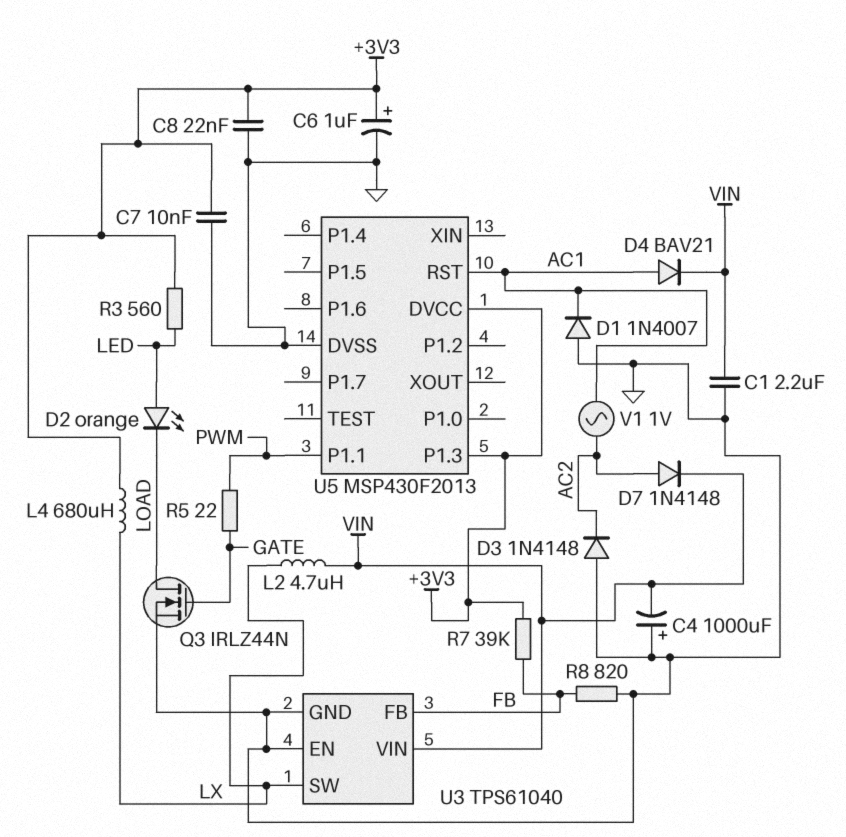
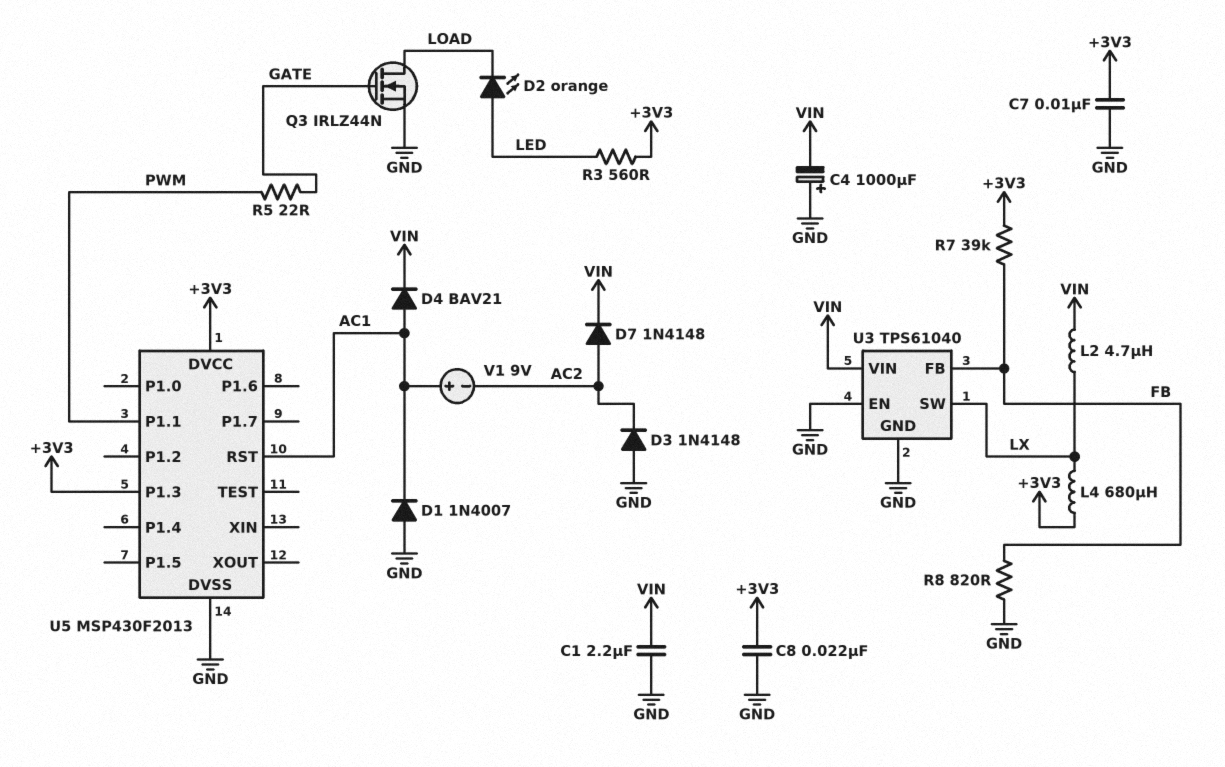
C6: 1uF (plus +3V3, minus GND) -> none
V1: AC 1V (AC1, AC2) -> 9V (plus AC1, minus AC2)

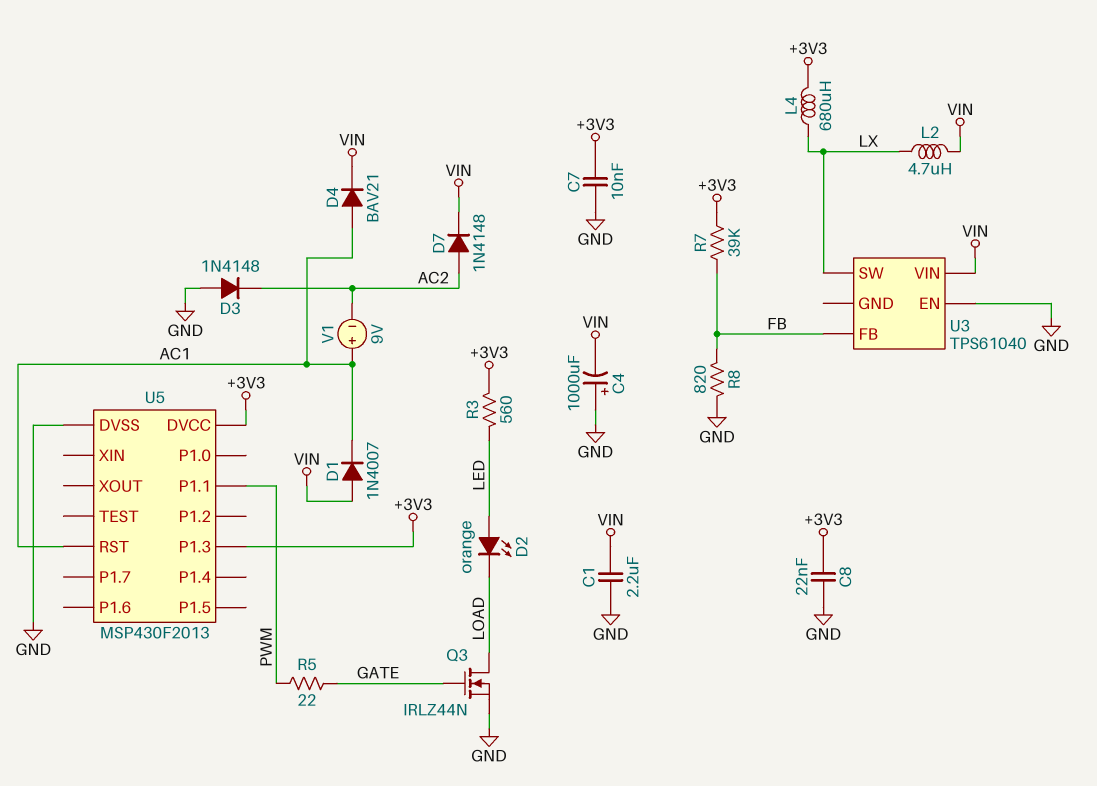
D1: diode 1N4007 (A GND, K AC1) -> diode 1N4007 (A VIN, K AC1)
U3 pin GND: GND -> none

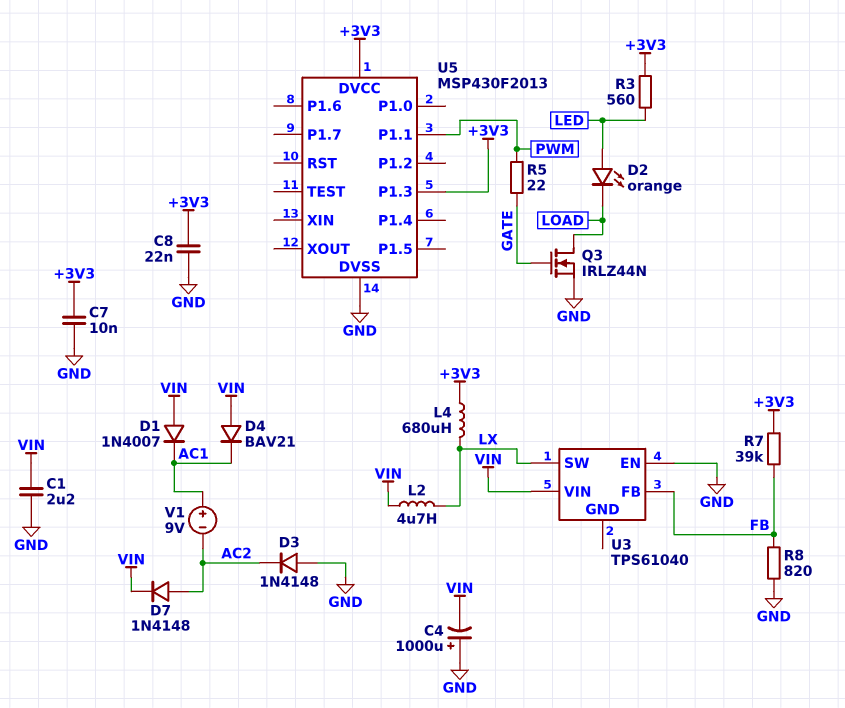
D4: diode BAV21 (A AC1, K VIN) -> diode BAV21 (A VIN, K AC1)
U5 pin RST: AC1 -> none

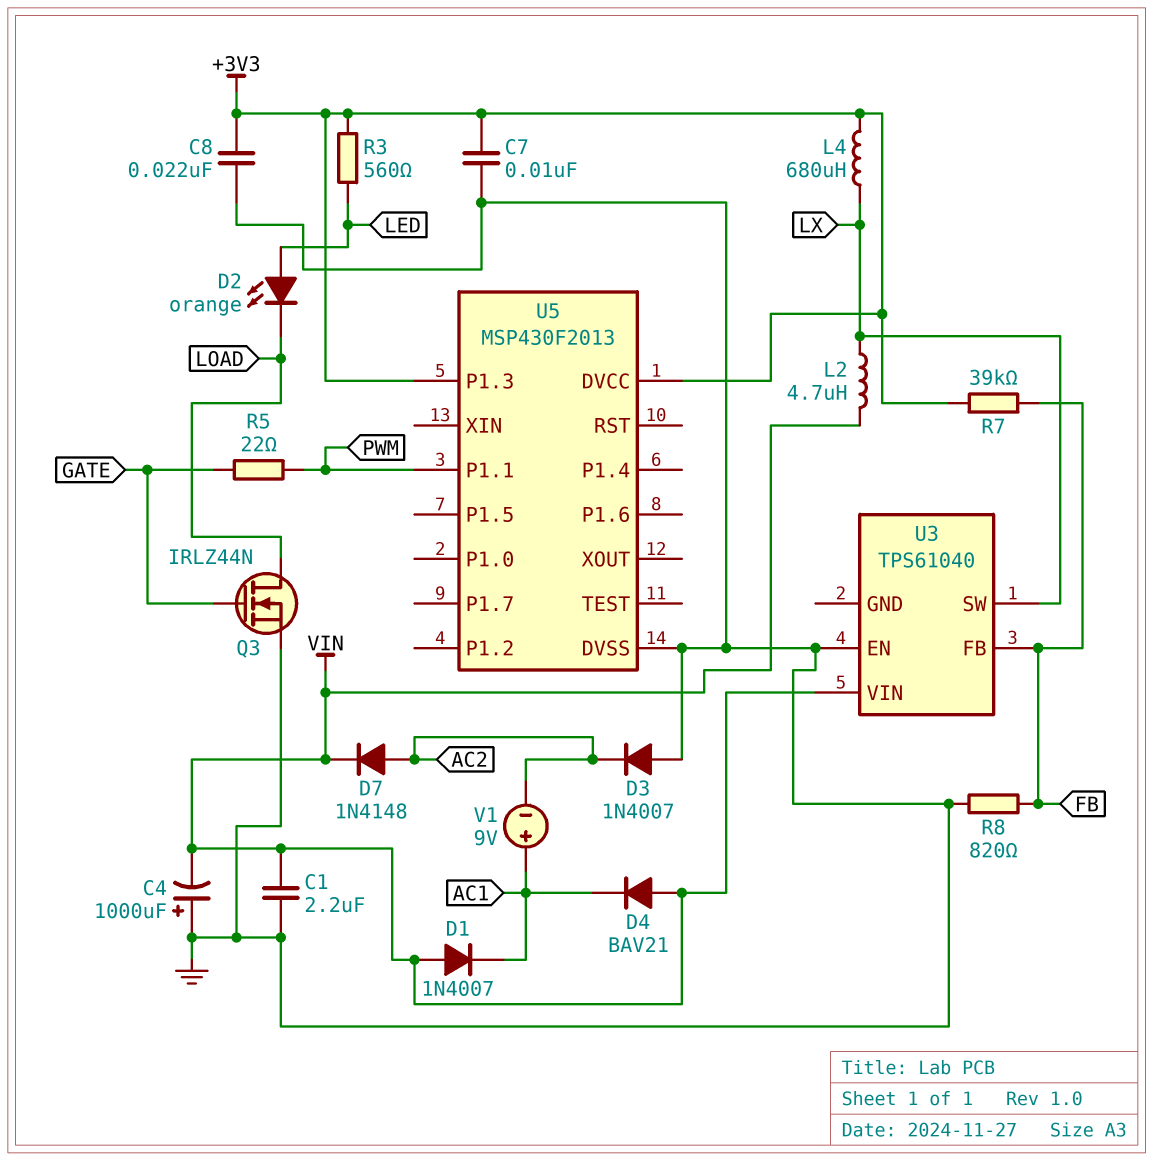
D3: diode 1N4148 (A GND, K AC2) -> diode 1N4007 (A GND, K AC2)

